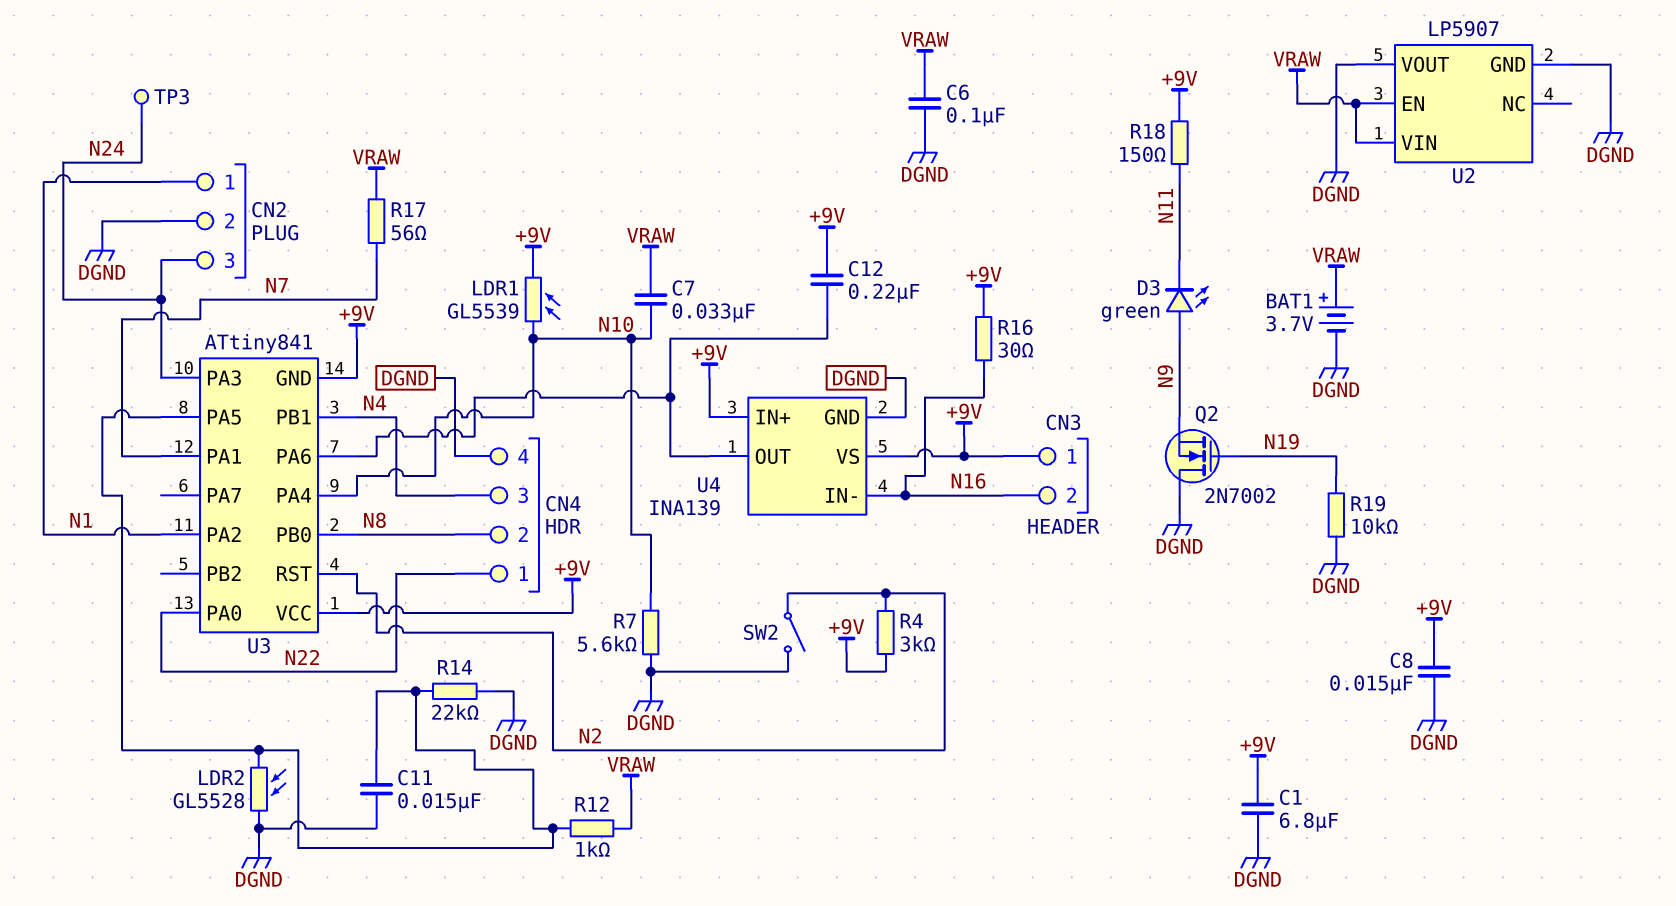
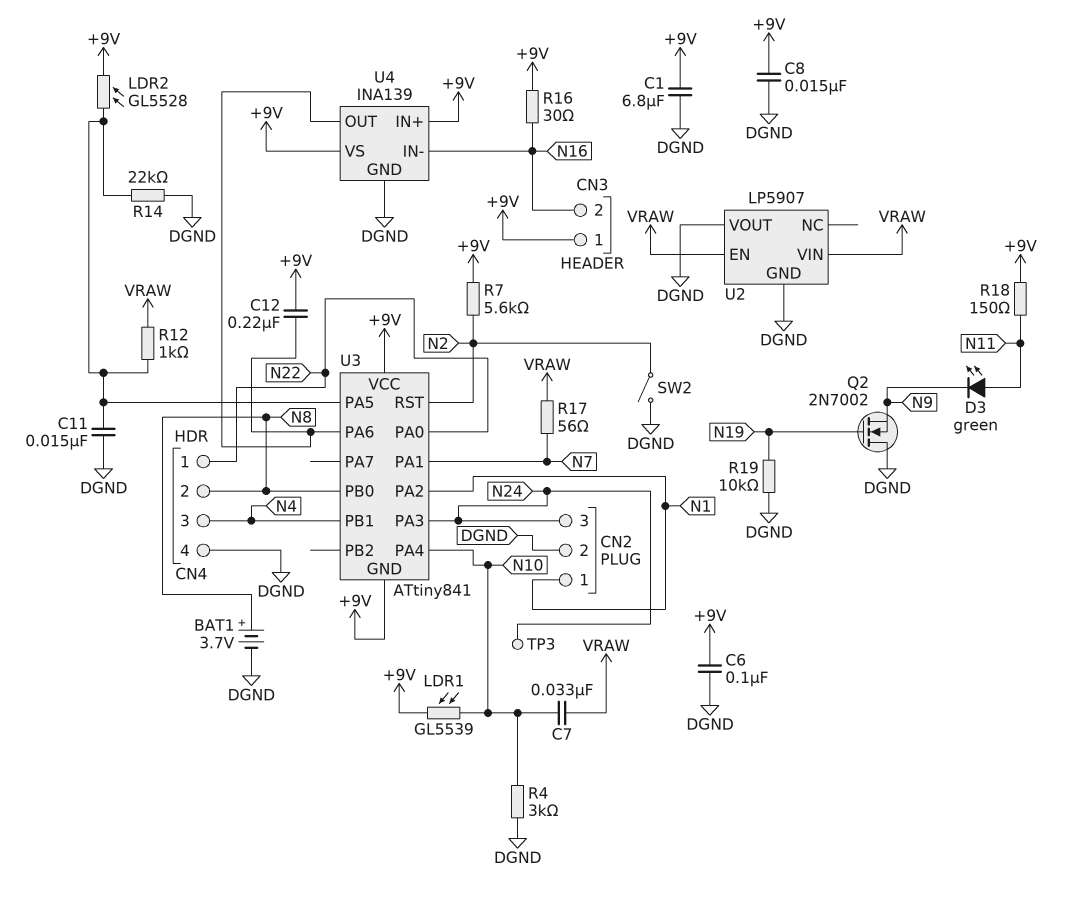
BAT1: 3.7V (plus VRAW, minus DGND) -> 3.7V (plus N8, minus DGND)
C6: 100nF (DGND, VRAW) -> 100nF (+9V, DGND)
D3: LED green (A N9, K N11) -> LED green (A N11, K N9)
LDR2: GL5528 (DGND, U3/PA5) -> GL5528 (+9V, U3/PA5)
R4: 3k (+9V, N2) -> 3k (DGND, N10)
R7: 5.6k (DGND, N10) -> 5.6k (+9V, N2)

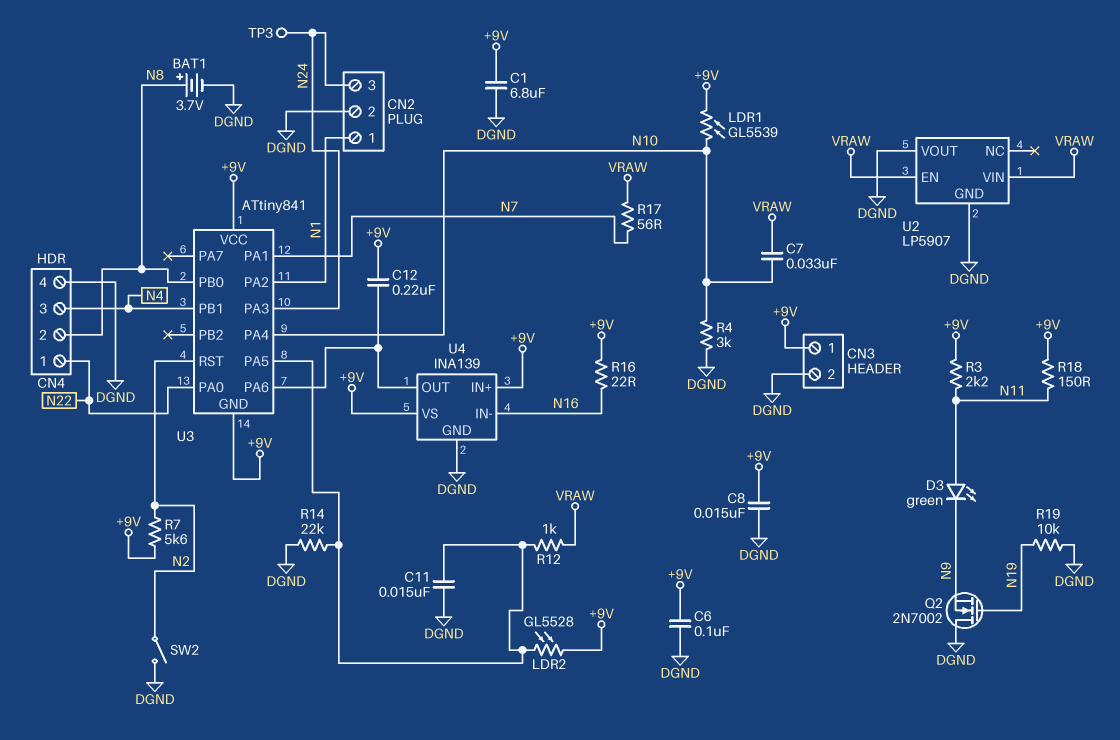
CN3 pin 2: N16 -> DGND
R3: none -> 2.2k (+9V, N11)
R16: 30 (+9V, N16) -> 22 (+9V, N16)

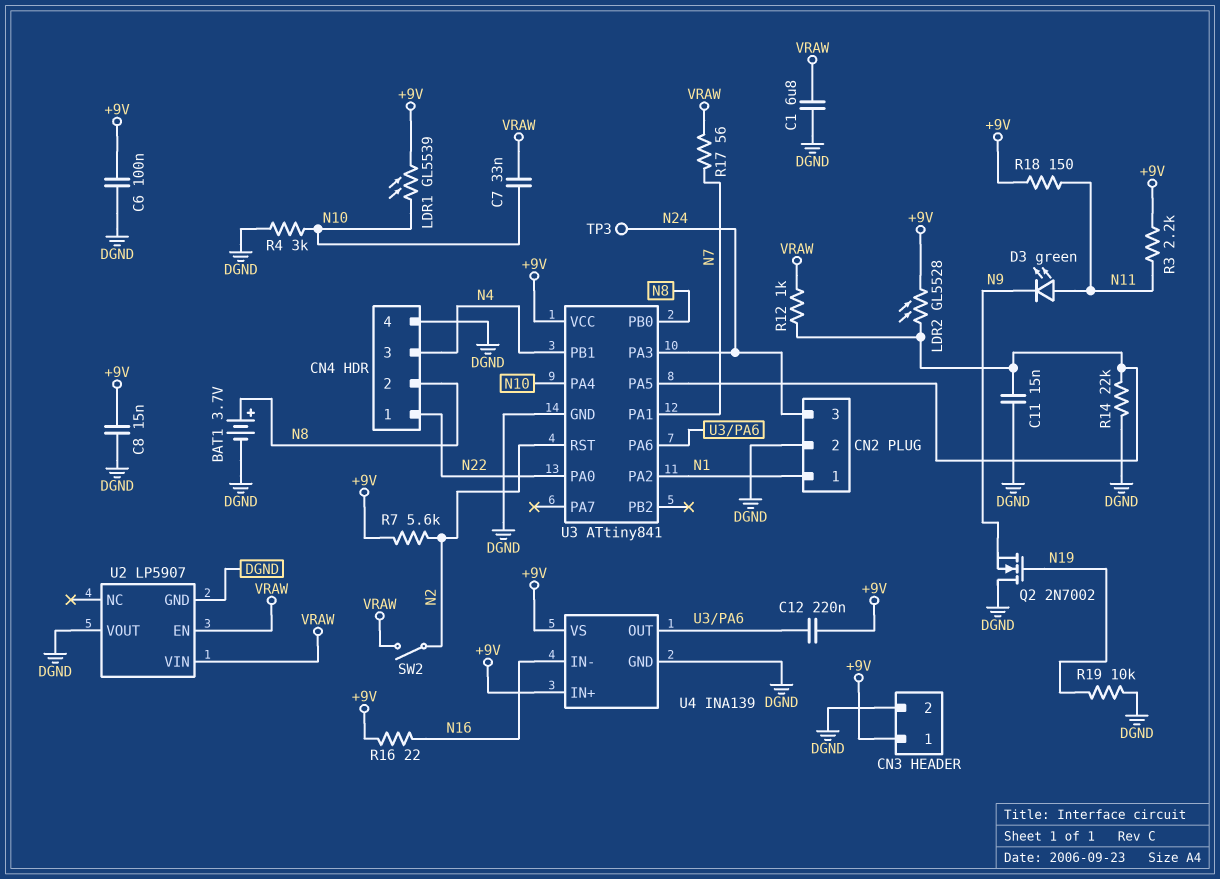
C1: 6.8uF (+9V, DGND) -> 6.8uF (DGND, VRAW)
SW2: switch (DGND, N2) -> switch (N2, VRAW)
U3 pin GND: +9V -> DGND

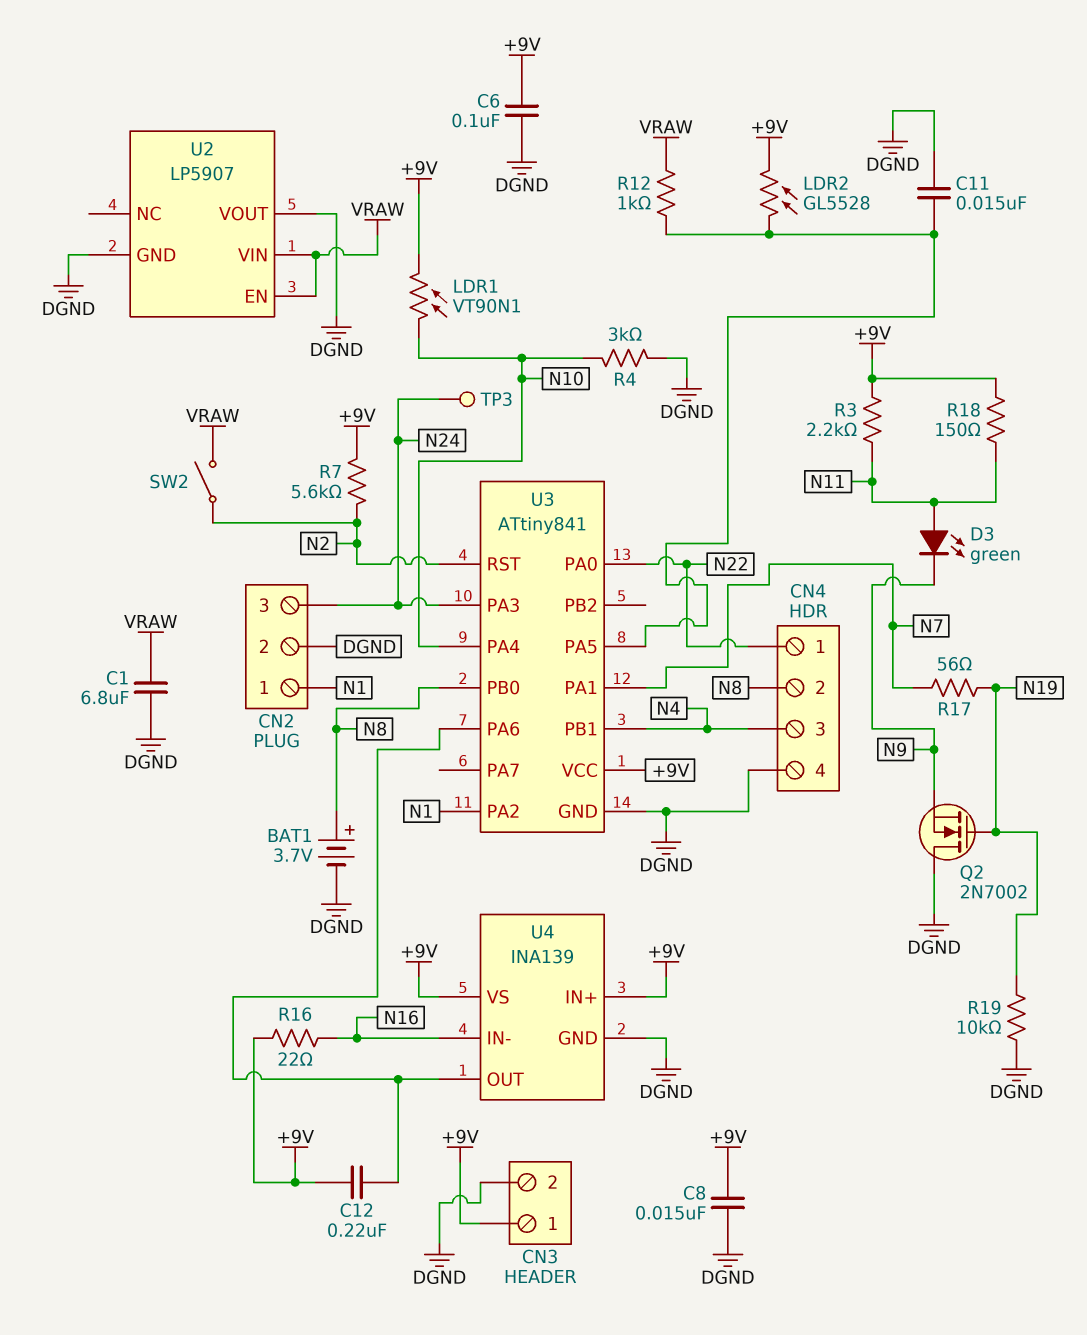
C7: 33nF (N10, VRAW) -> none
LDR1: GL5539 (+9V, N10) -> VT90N1 (+9V, N10)
R14: 22k (DGND, U3/PA5) -> none
R17: 56 (N7, VRAW) -> 56 (N7, N19)

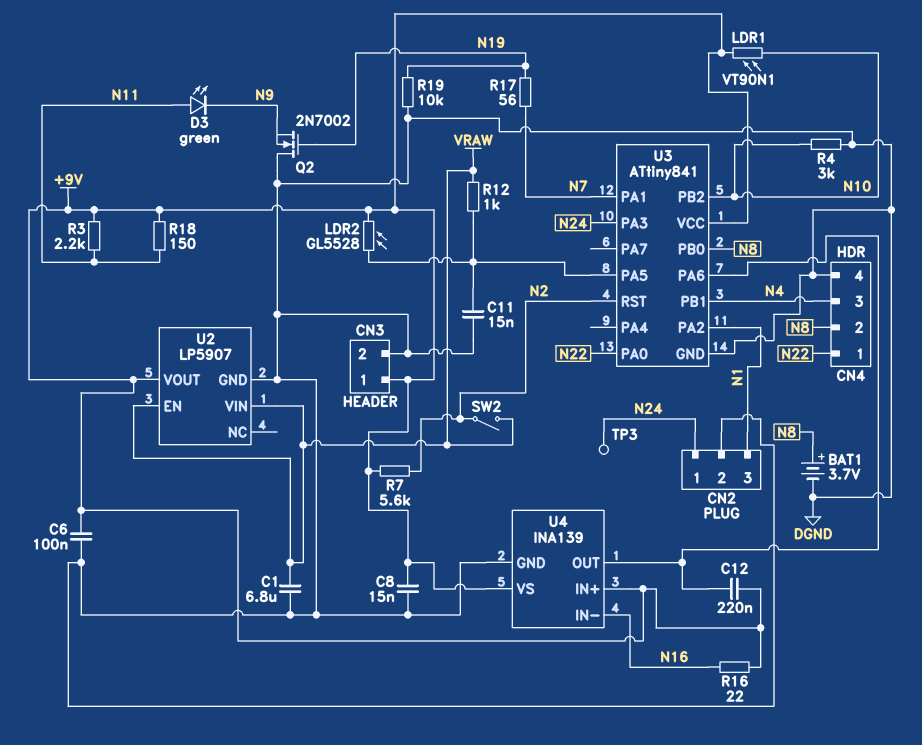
CN2 pin 1: N1 -> N24
CN2 pin 3: N24 -> N1
U2 pin VOUT: DGND -> +9V
U3 pin PA4: N10 -> none
U3 pin PB2: none -> N10

